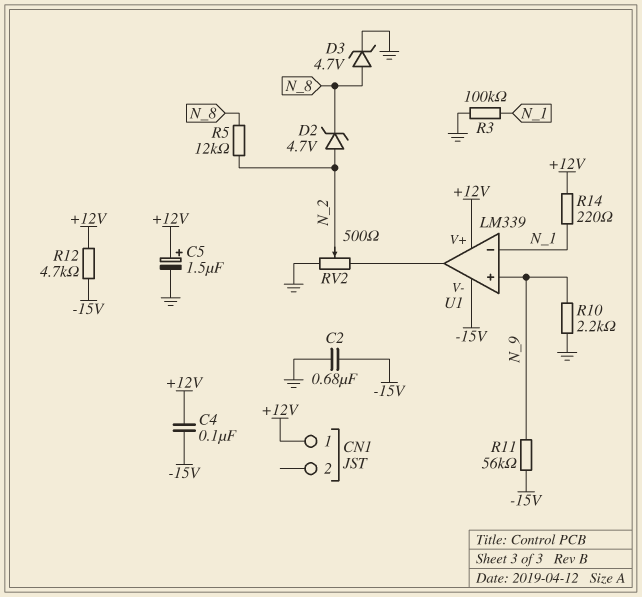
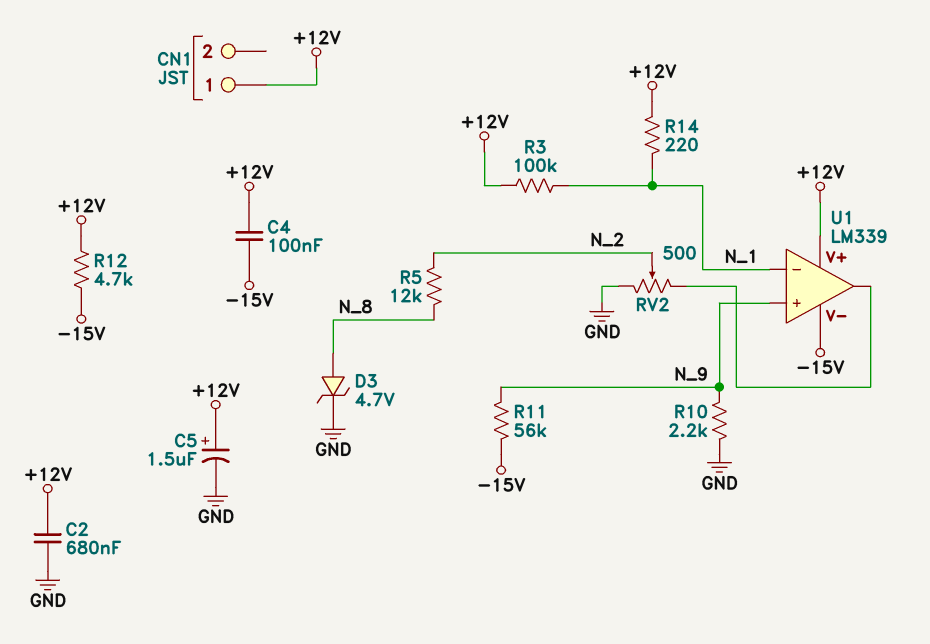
C2: 680nF (-15V, GND) -> 680nF (+12V, GND)
D2: zener 4.7V (A N_2, K N_8) -> none
R3: 100k (GND, N_1) -> 100k (+12V, N_1)

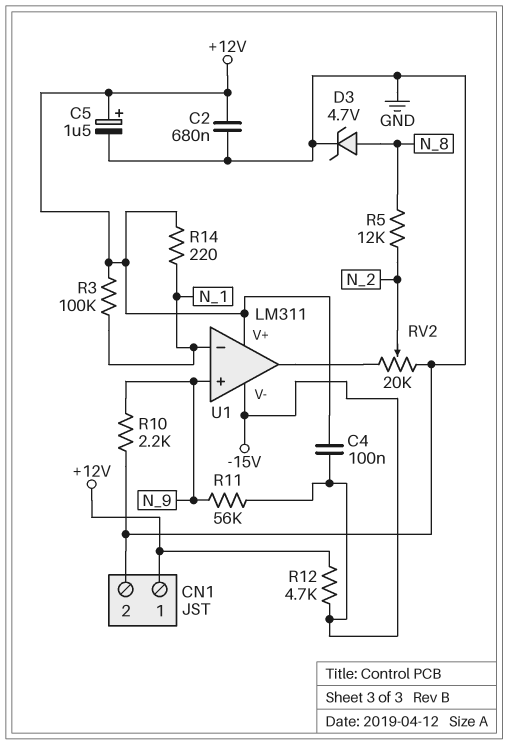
CN1 pin 2: none -> GND
RV2: 500 (GND, U1/out, wiper N_2) -> 20k (GND, U1/out, wiper N_2)
U1: LM339 -> LM311

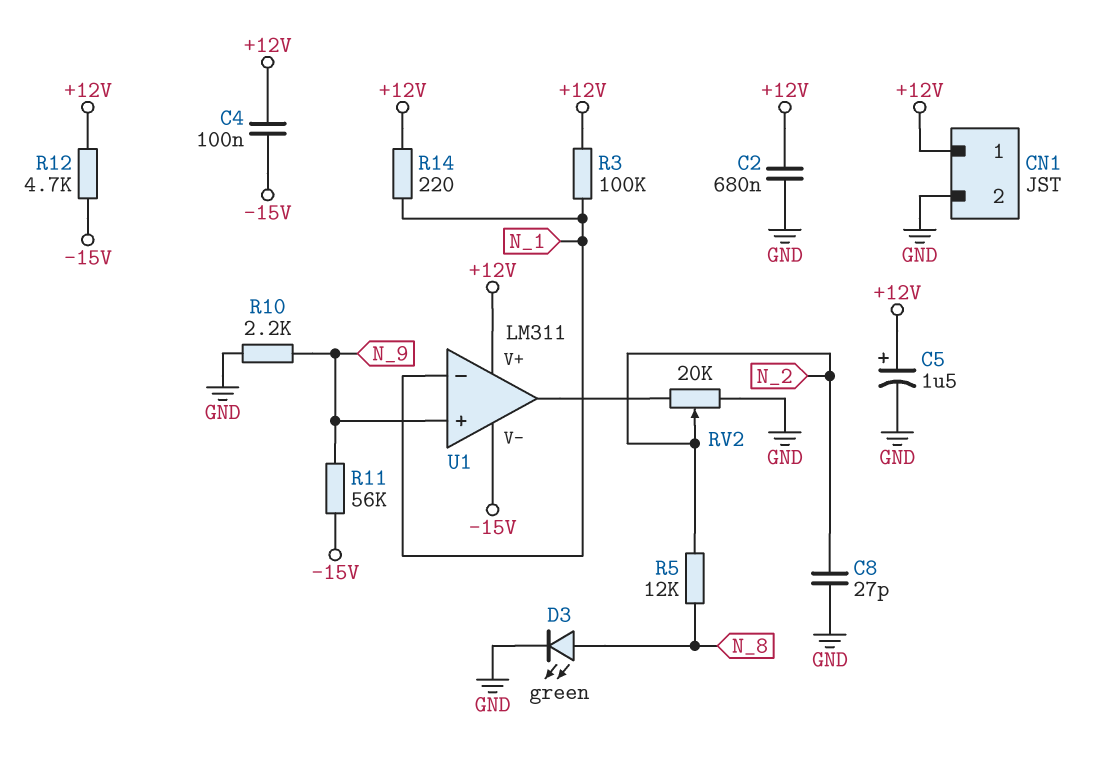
C8: none -> 27pF (GND, N_2)
D3: zener 4.7V (A N_8, K GND) -> LED green (A N_8, K GND)

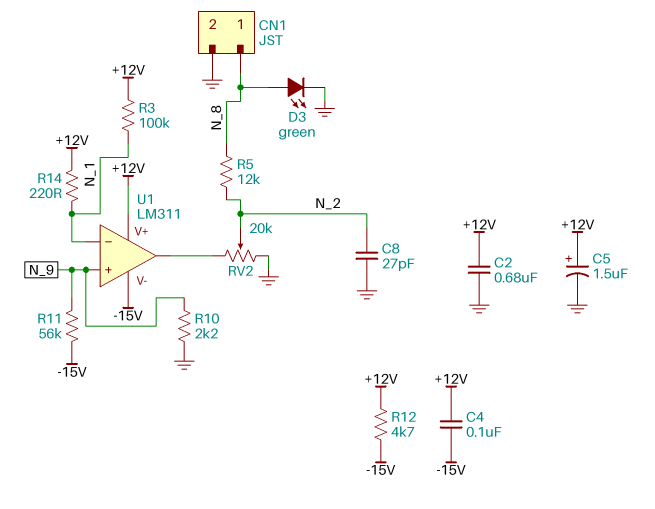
CN1 pin 1: +12V -> N_8

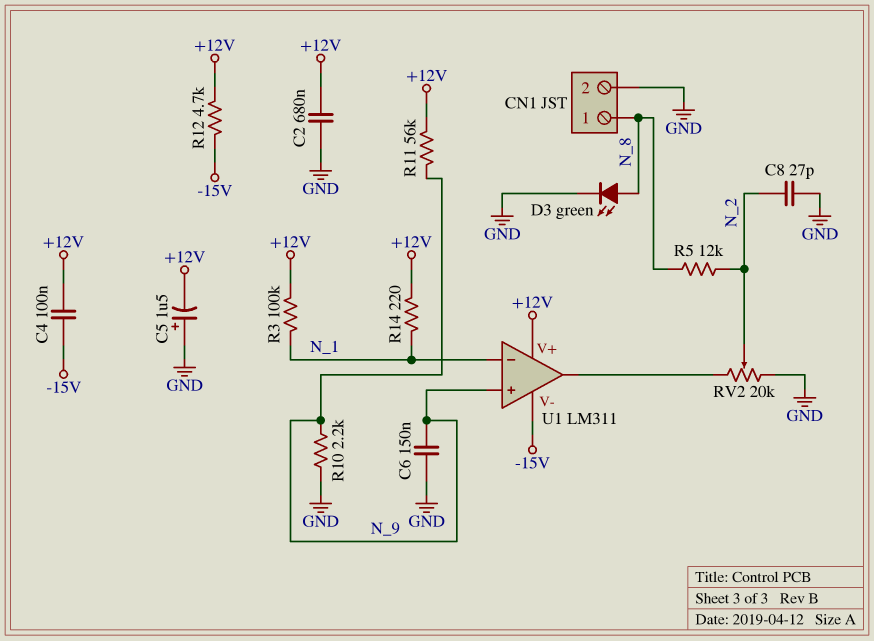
C5: 1.5uF (plus +12V, minus GND) -> 1.5uF (plus GND, minus +12V)
C6: none -> 150nF (GND, N_9)
R11: 56k (-15V, N_9) -> 56k (+12V, N_9)

